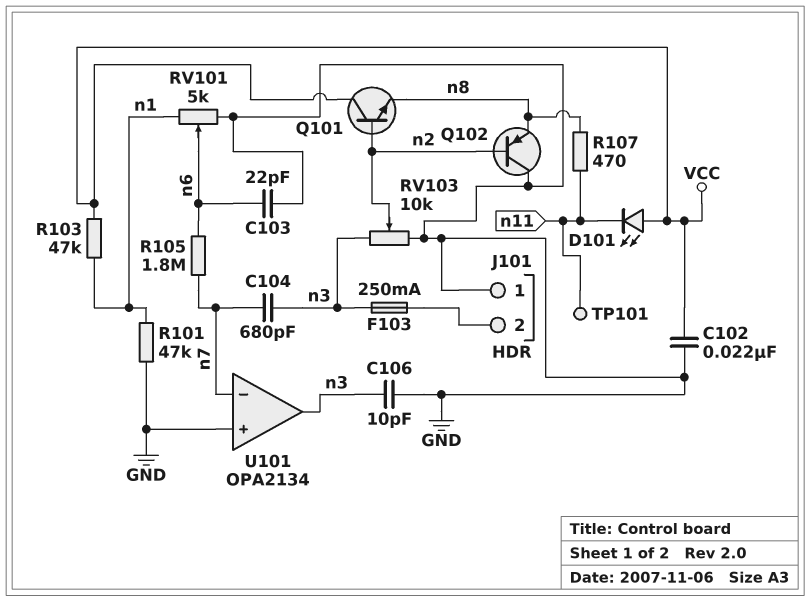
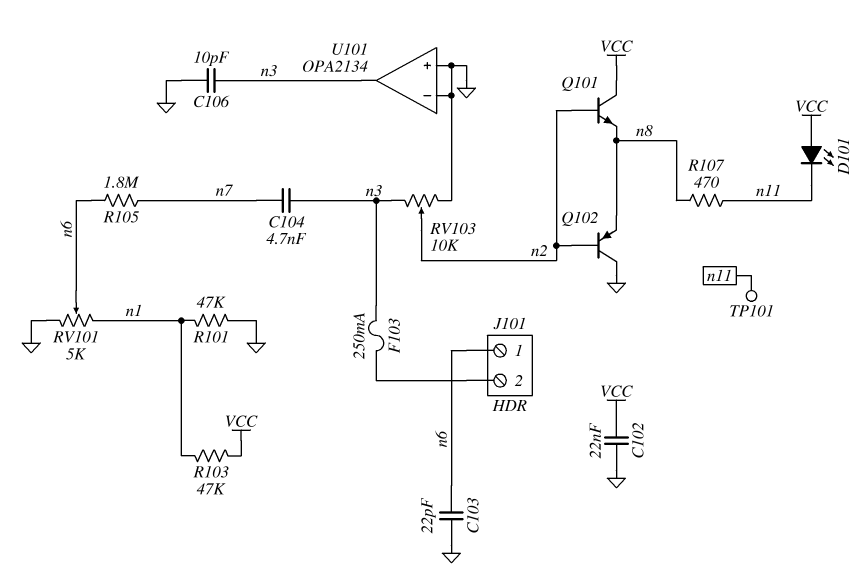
C104: 680pF (n3, n7) -> 4.7nF (n3, n7)
J101 pin 1: GND -> n6
U101 pin in-: n7 -> GND

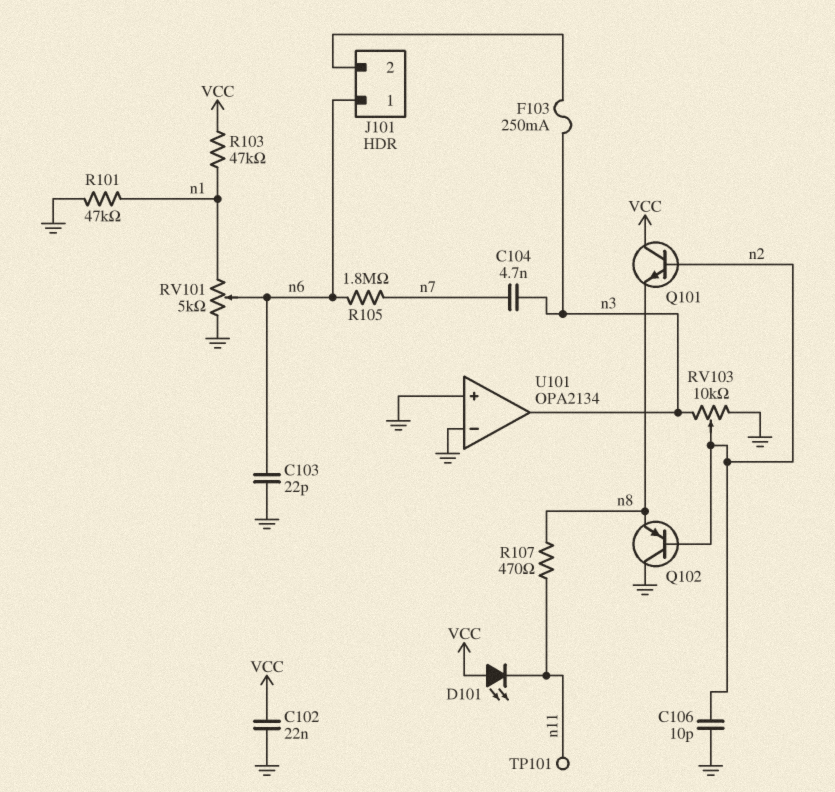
C106: 10pF (GND, n3) -> 10pF (GND, n2)

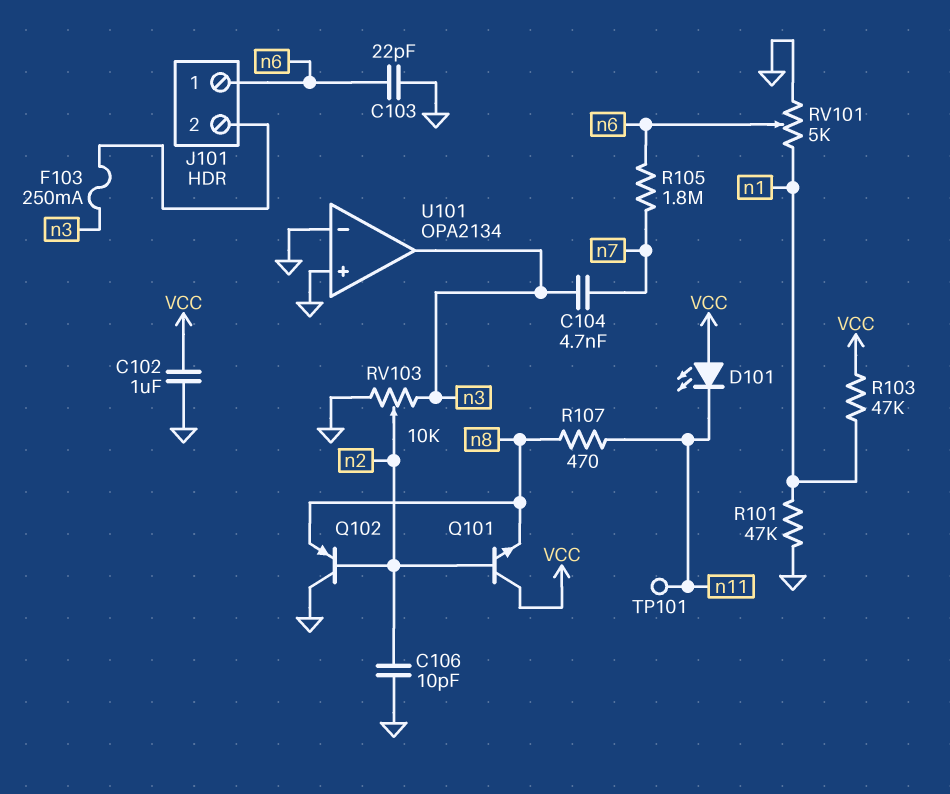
C102: 22nF (GND, VCC) -> 1uF (GND, VCC)

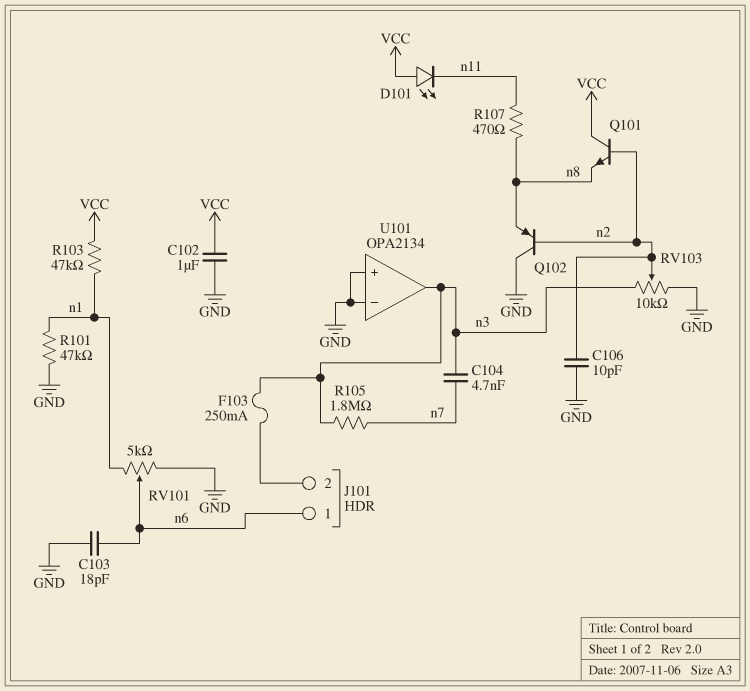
C103: 22pF (GND, n6) -> 18pF (GND, n6)
R105: 1.8M (n6, n7) -> 1.8M (n3, n7)
TP101: test point (n11) -> none

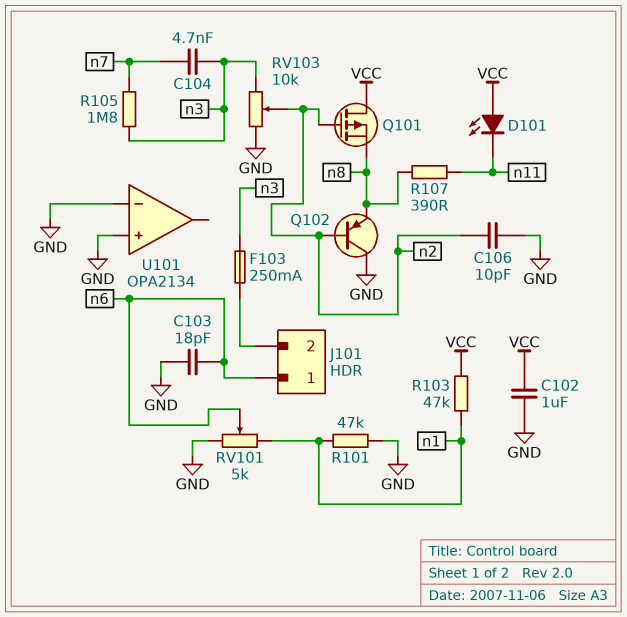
Q101: NPN (B n2, C VCC, E n8) -> PMOS (G n2, D VCC, S n8)
R107: 470 (n8, n11) -> 390 (n8, n11)
U101 pin out: n3 -> none

